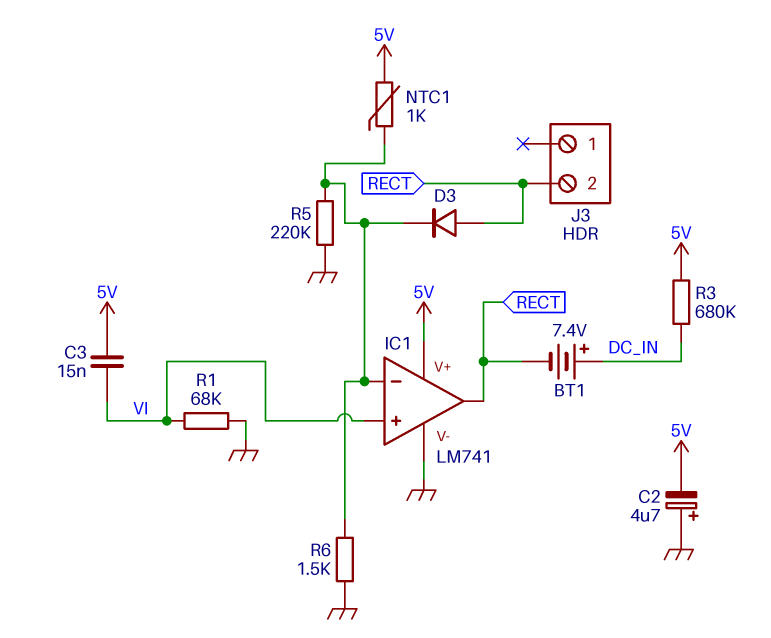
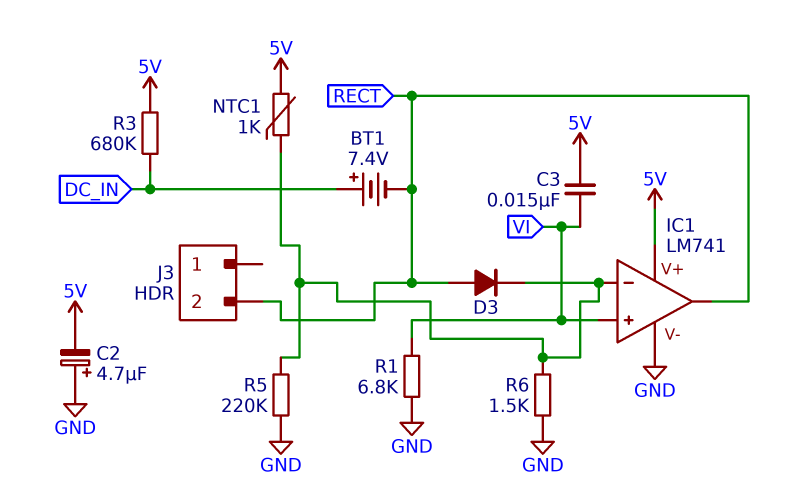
R1: 68k (GND, VI) -> 6.8k (GND, VI)

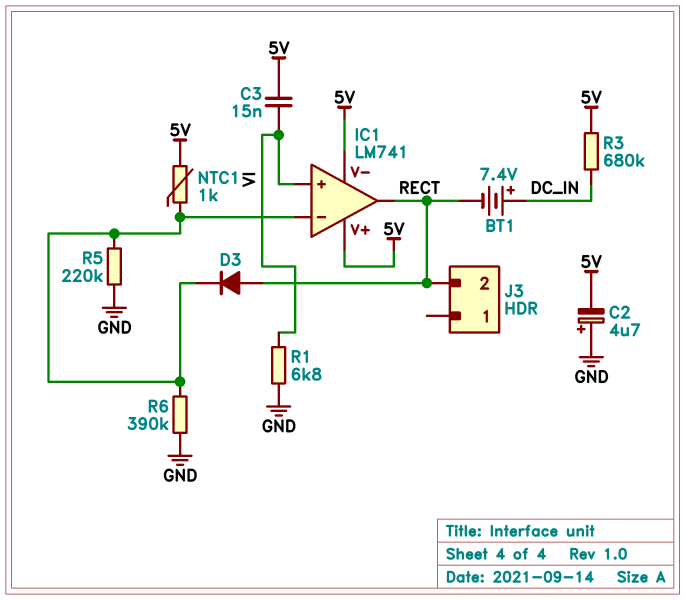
IC1 pin V-: GND -> 5V
R6: 1.5k (GND, IC1/in-) -> 390k (GND, IC1/in-)

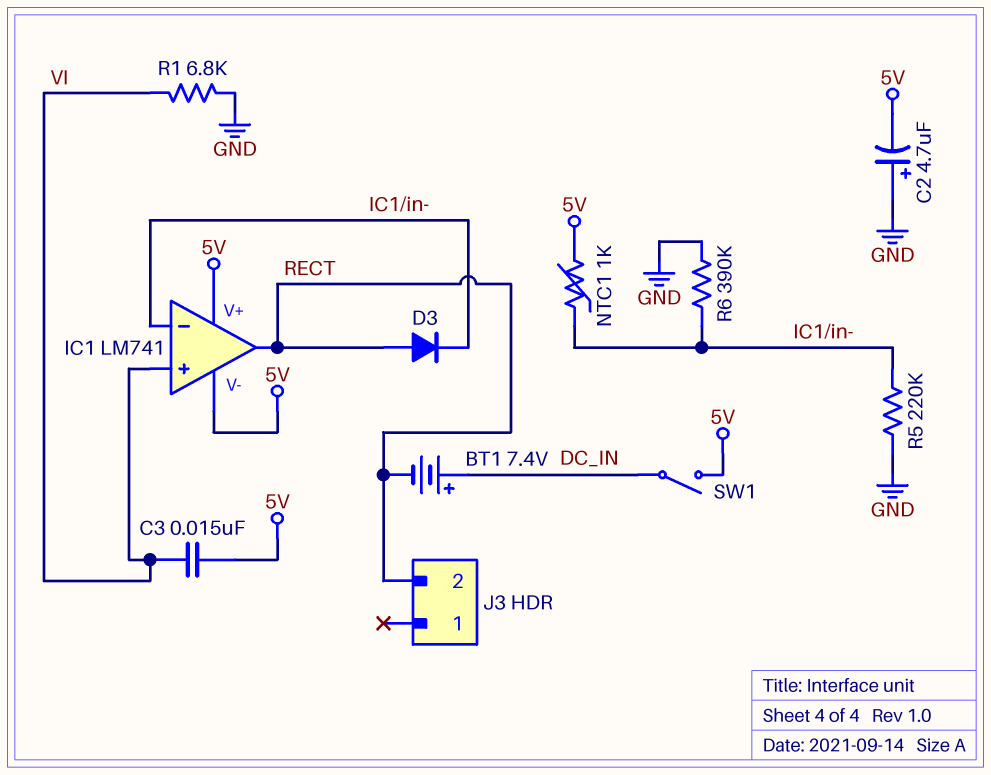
R3: 680k (5V, DC_IN) -> none
SW1: none -> switch (5V, DC_IN)

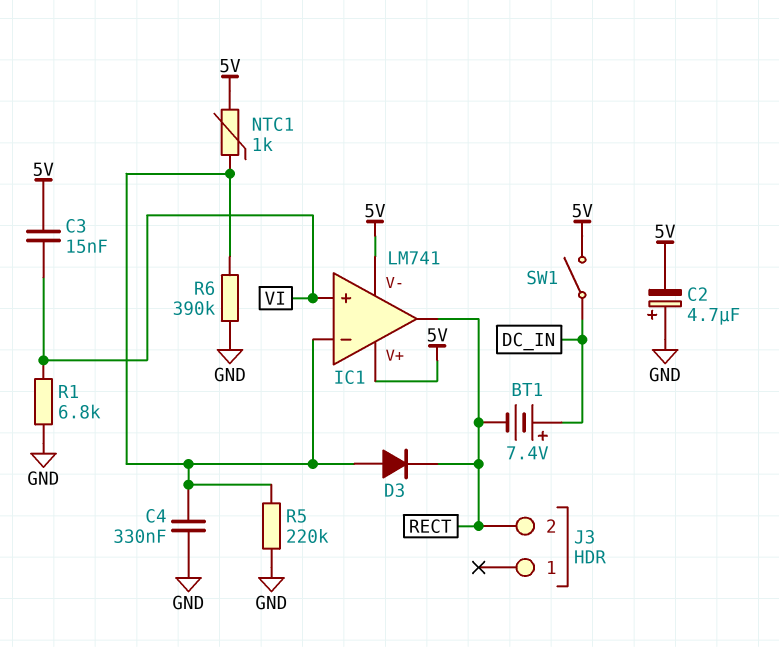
C4: none -> 330nF (GND, IC1/in-)
D3: diode (A RECT, K IC1/in-) -> diode (A IC1/in-, K RECT)

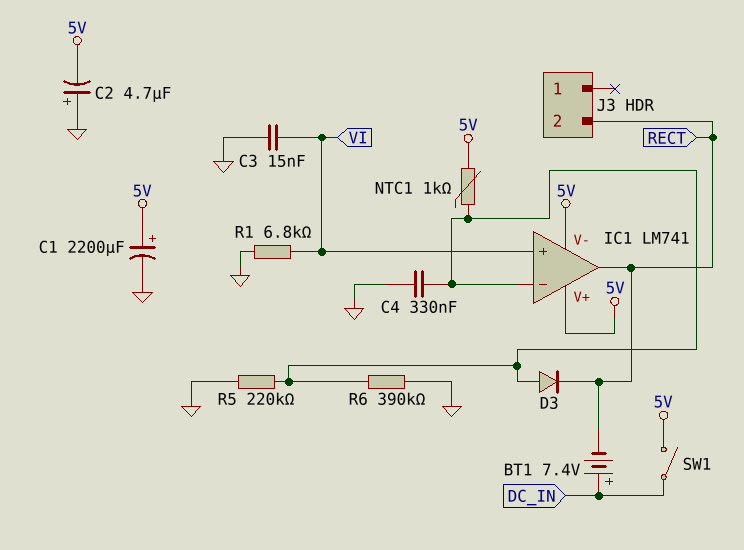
C1: none -> 2200uF (plus 5V, minus GND)
C3: 15nF (5V, VI) -> 15nF (GND, VI)

